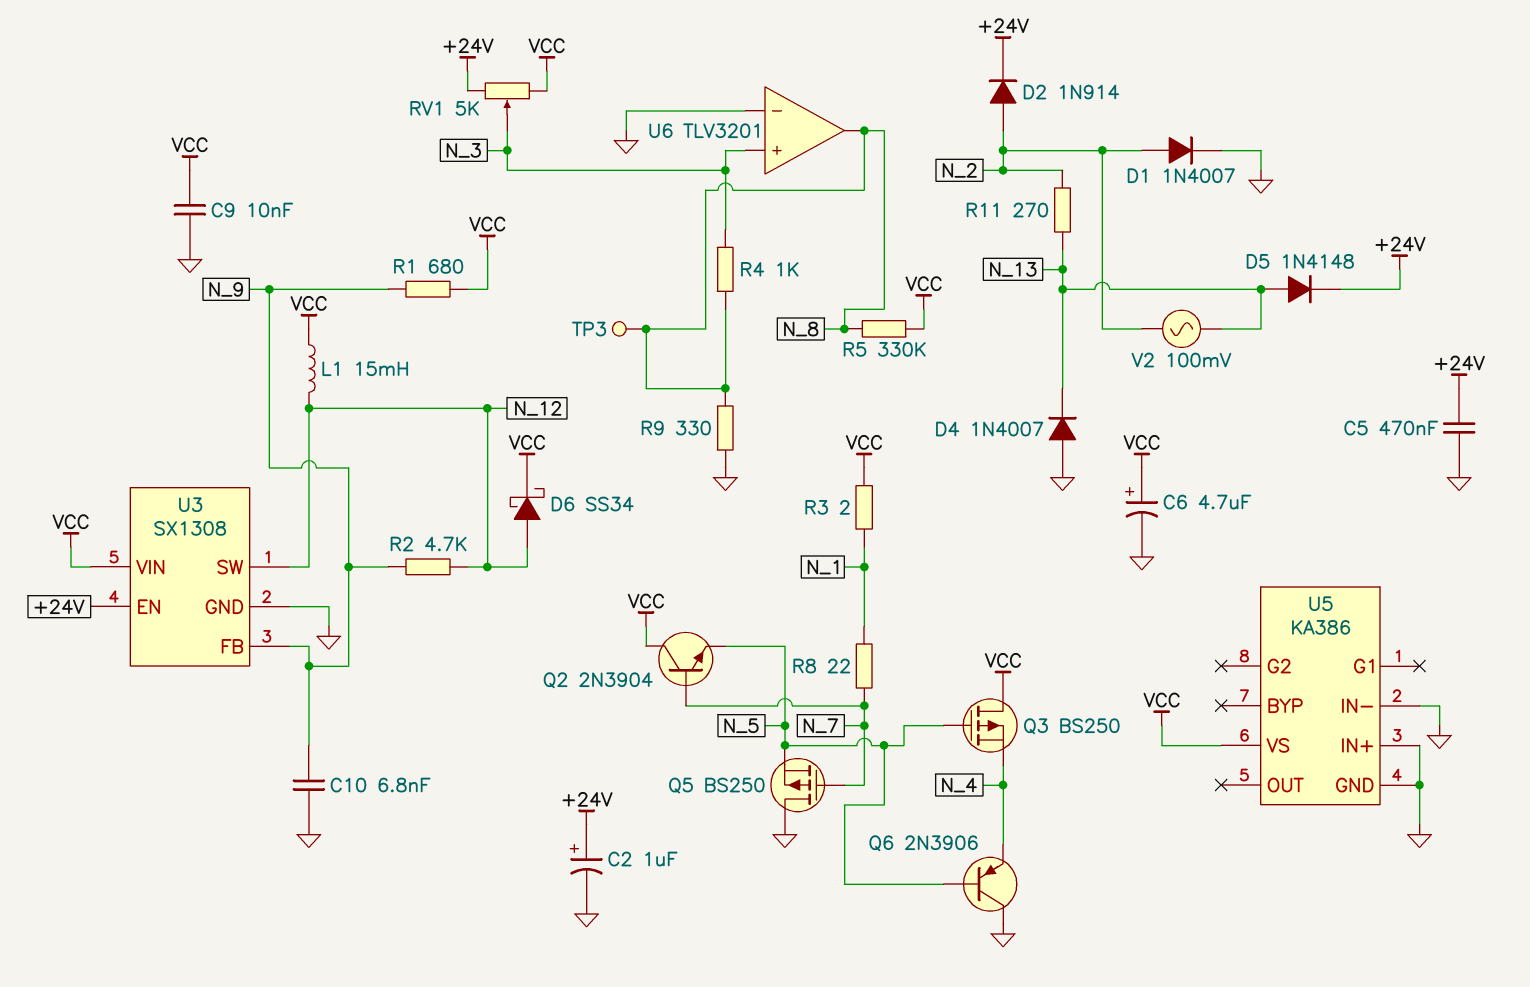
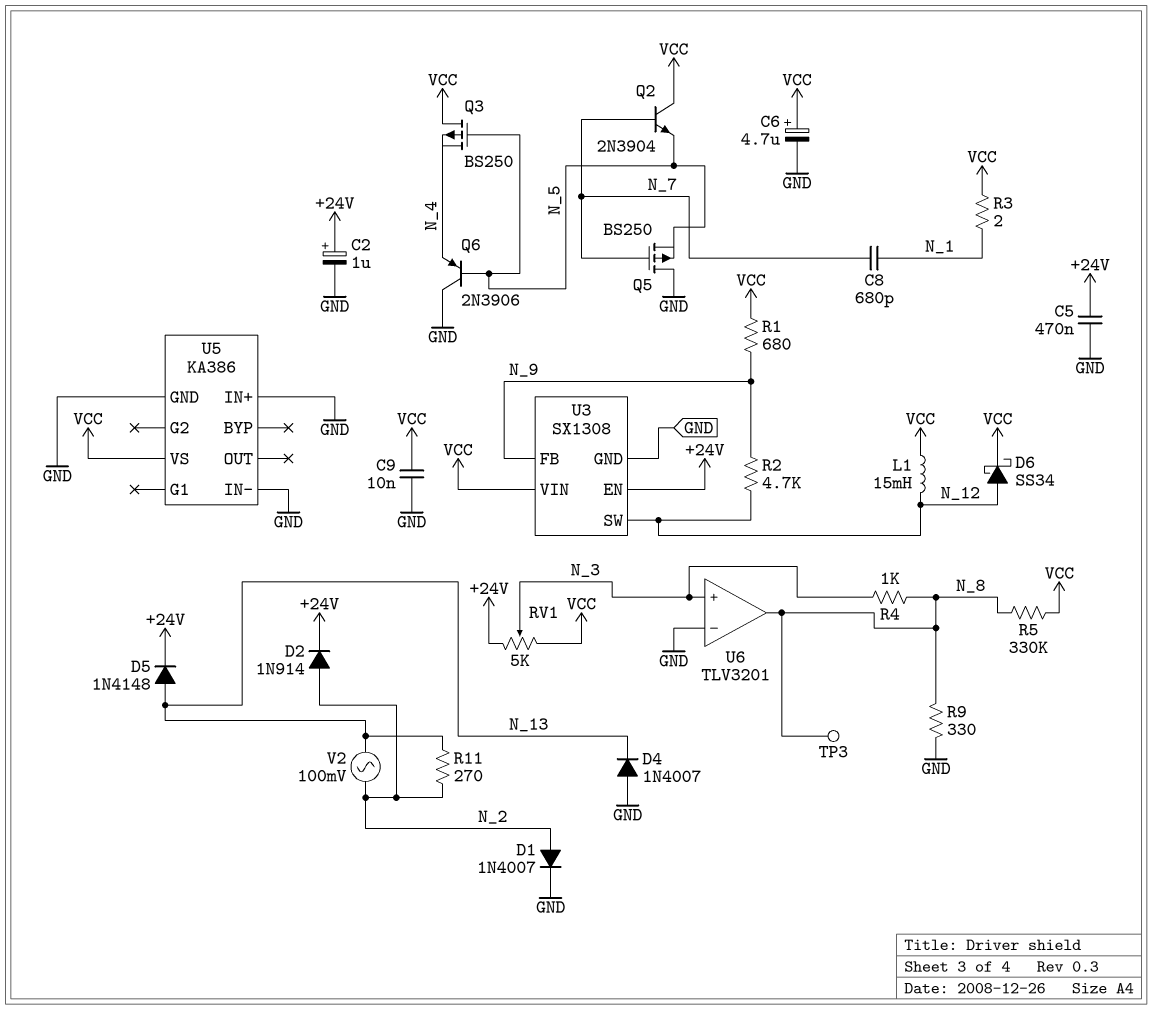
C8: none -> 680pF (N_1, N_7)
C10: 6.8nF (GND, N_9) -> none
R8: 22 (N_1, N_7) -> none

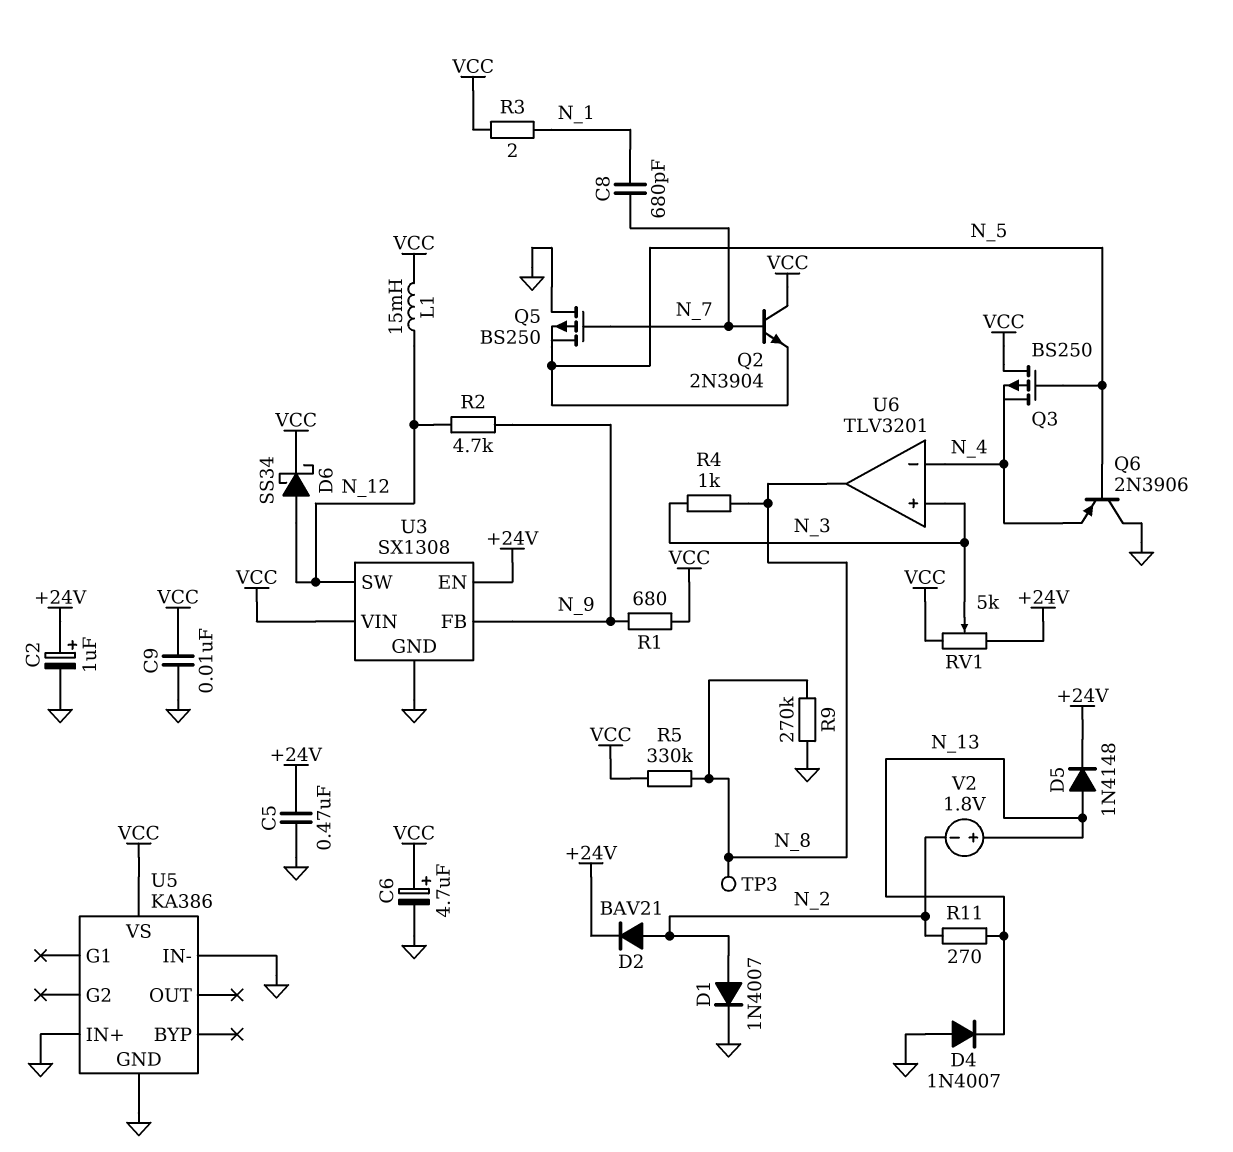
D2: diode 1N914 (A N_2, K +24V) -> diode BAV21 (A N_2, K +24V)
R9: 330 (GND, N_8) -> 270k (GND, N_8)
U6 pin in-: GND -> N_4
V2: AC 100mV (N_2, N_13) -> 1.8V (plus N_13, minus N_2)

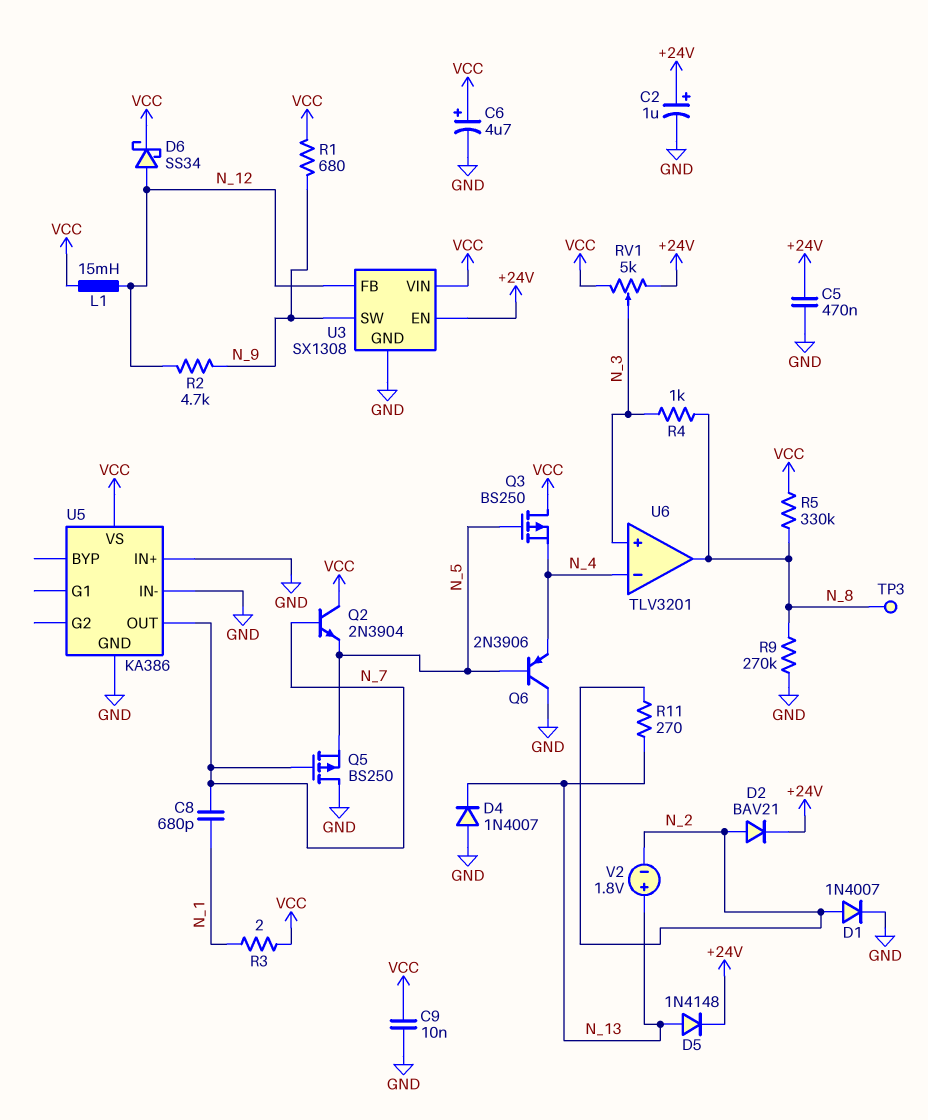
U3 pin FB: N_9 -> N_12
U3 pin SW: N_12 -> N_9
U5 pin OUT: none -> N_7

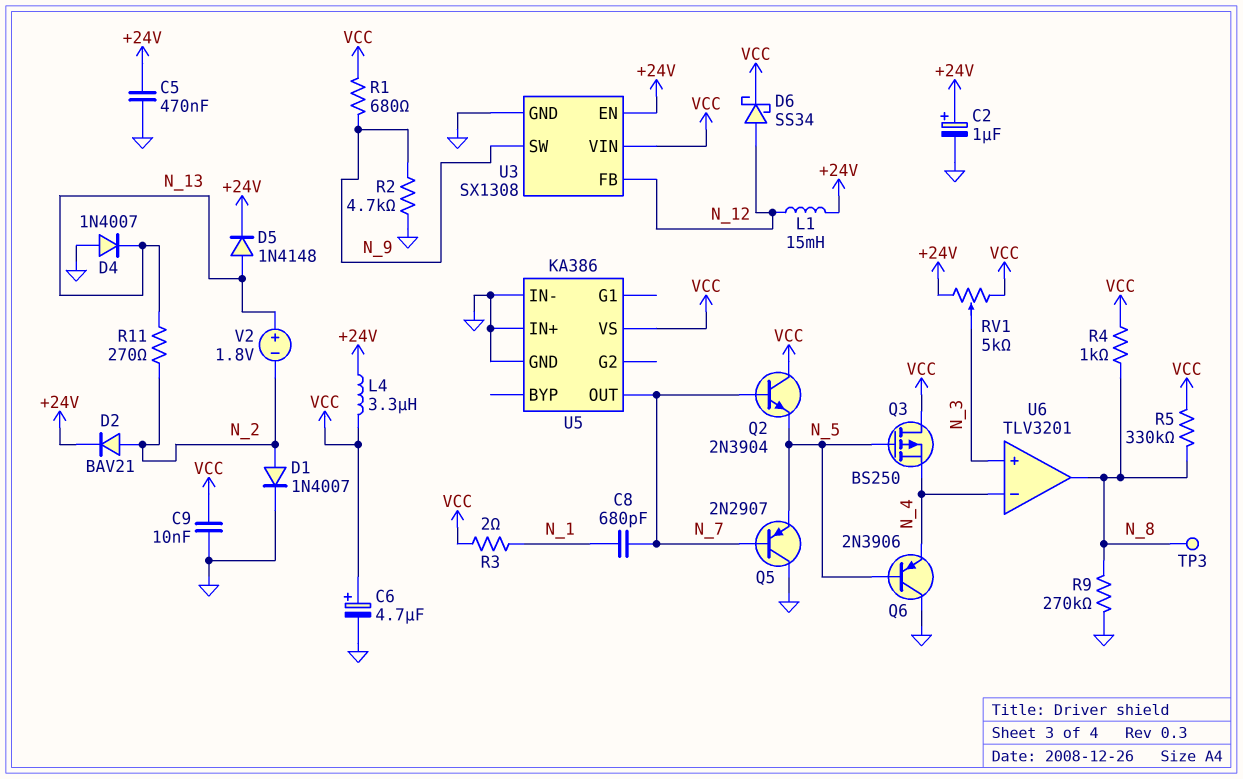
L1: 15mH (N_12, VCC) -> 15mH (+24V, N_12)
L4: none -> 3.3uH (+24V, VCC)
Q5: PMOS BS250 (G N_7, D GND, S N_5) -> PNP 2N2907 (B N_7, C GND, E N_5)
R2: 4.7k (N_9, N_12) -> 4.7k (GND, N_9)
R4: 1k (N_3, N_8) -> 1k (N_8, VCC)

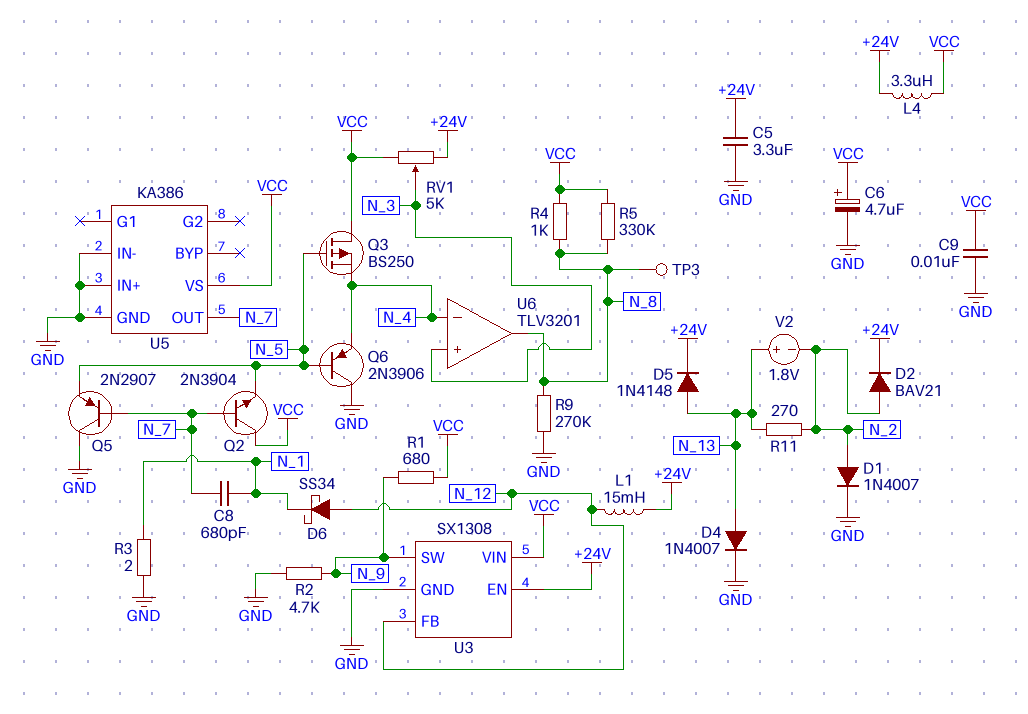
C2: 1uF (plus +24V, minus GND) -> none
C5: 470nF (+24V, GND) -> 3.3uF (+24V, GND)
D4: diode 1N4007 (A GND, K N_13) -> diode 1N4007 (A N_13, K GND)
D6: schottky SS34 (A N_12, K VCC) -> schottky SS34 (A N_12, K N_1)
R3: 2 (N_1, VCC) -> 2 (GND, N_1)

